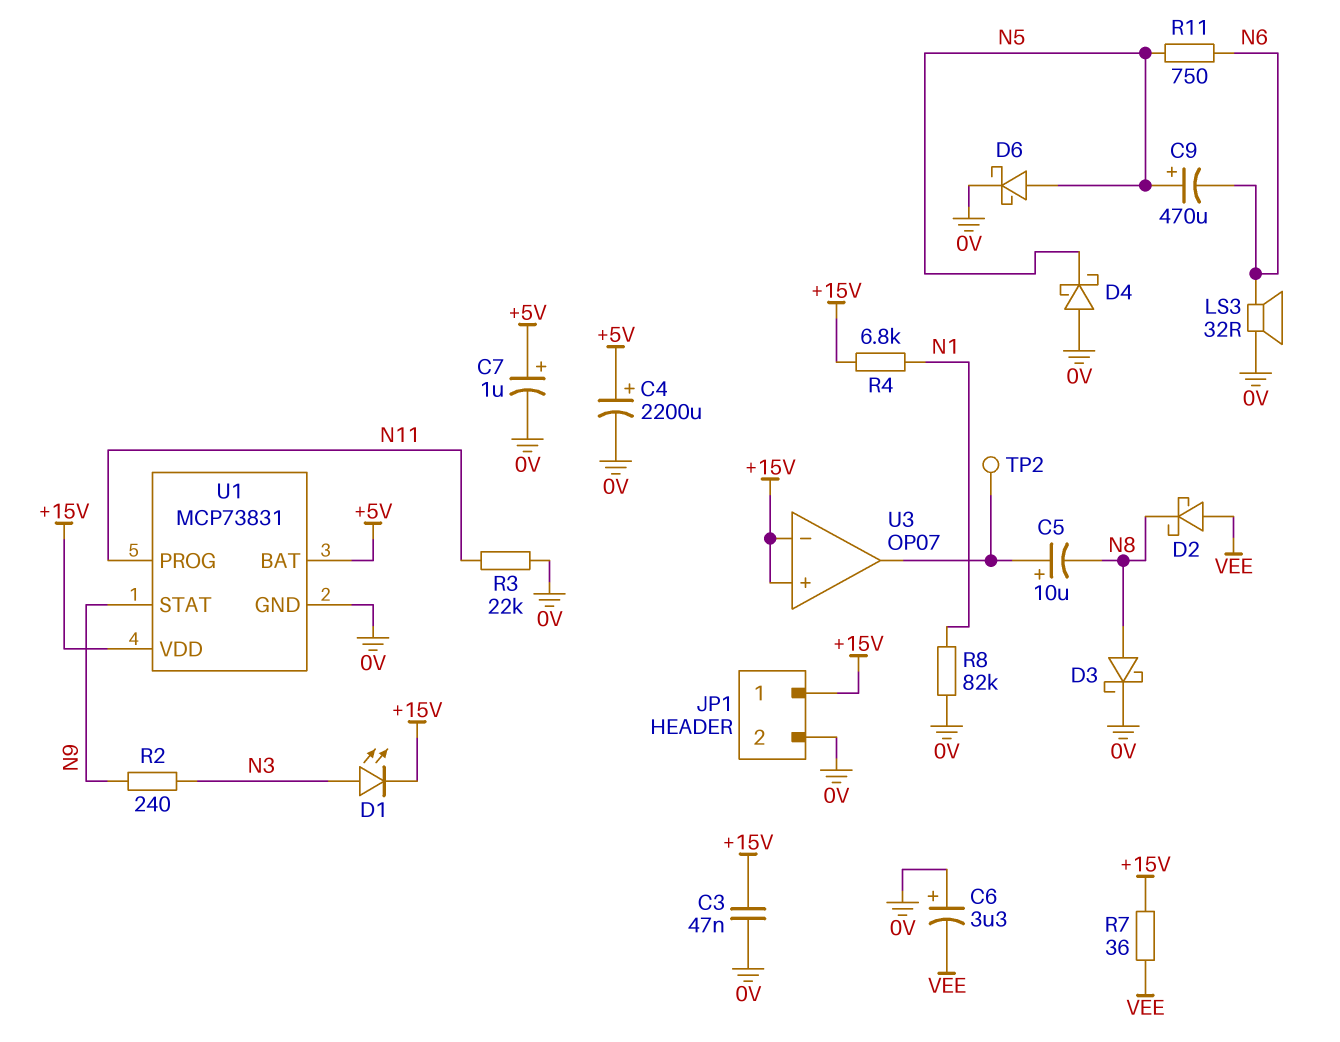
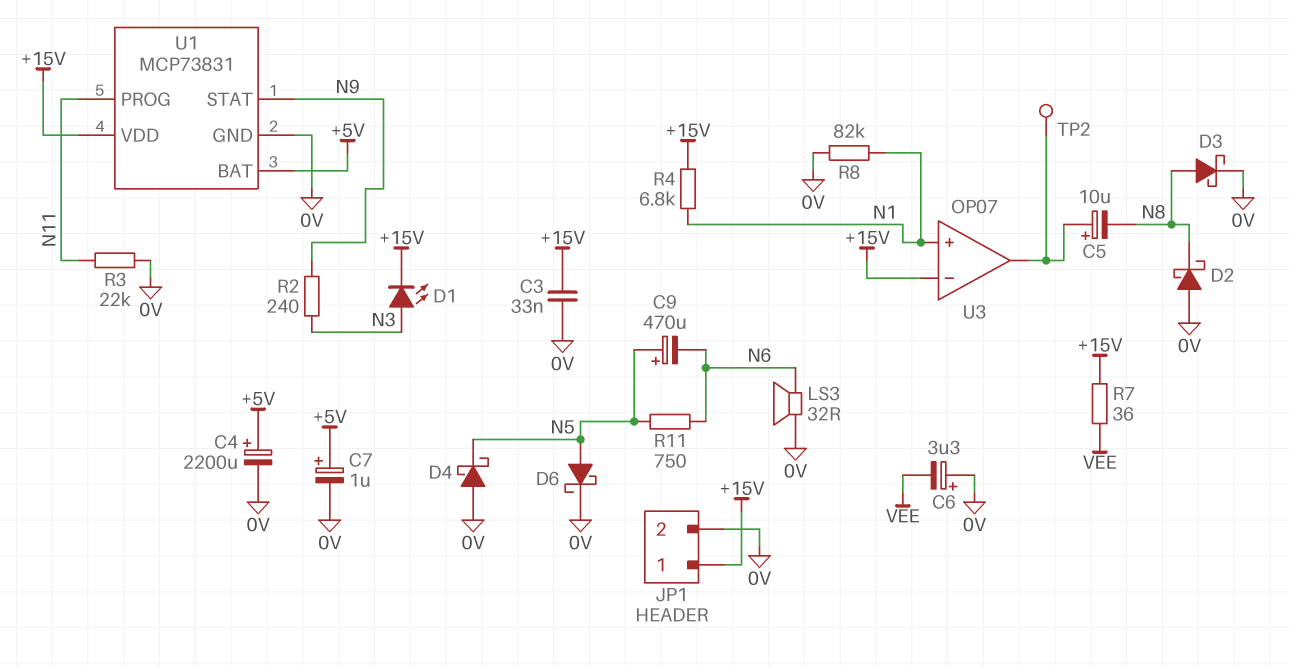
C3: 47nF (+15V, 0V) -> 33nF (+15V, 0V)
D2: schottky (A VEE, K N8) -> schottky (A 0V, K N8)
U3 pin in+: +15V -> N1

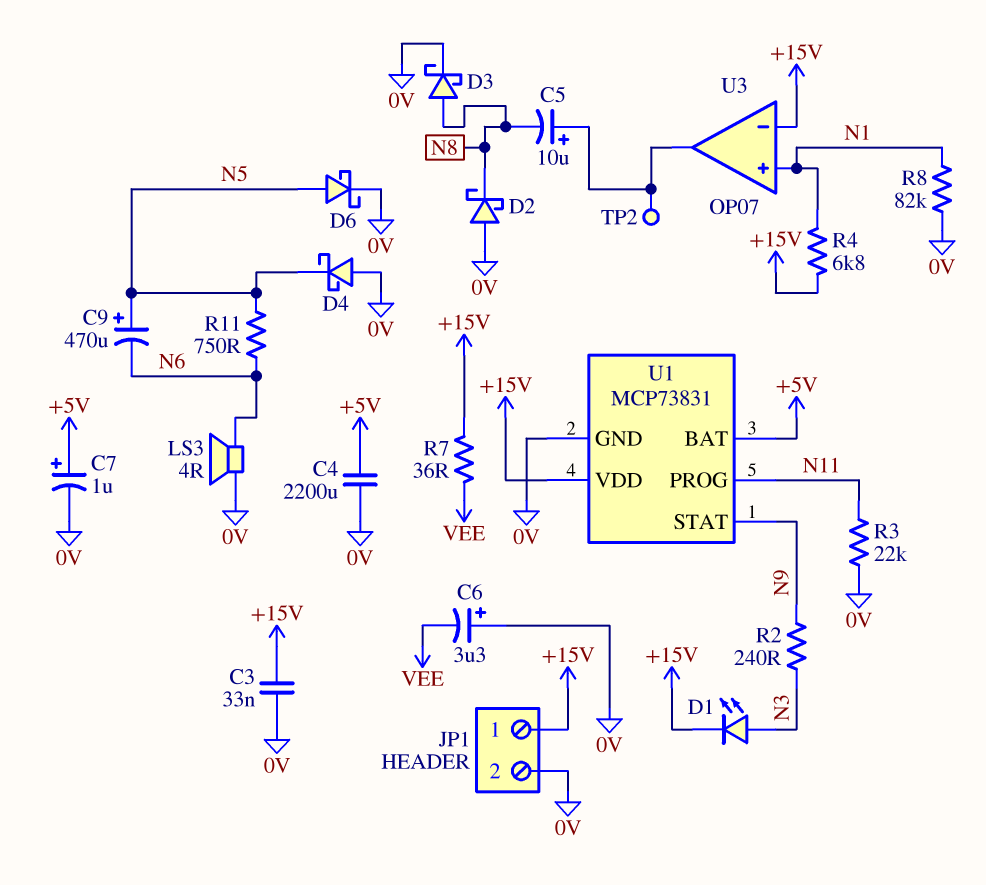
C4: 2200uF (plus +5V, minus 0V) -> 2200uF (+5V, 0V)
LS3: speaker 32R (0V, N6) -> speaker 4R (0V, N6)

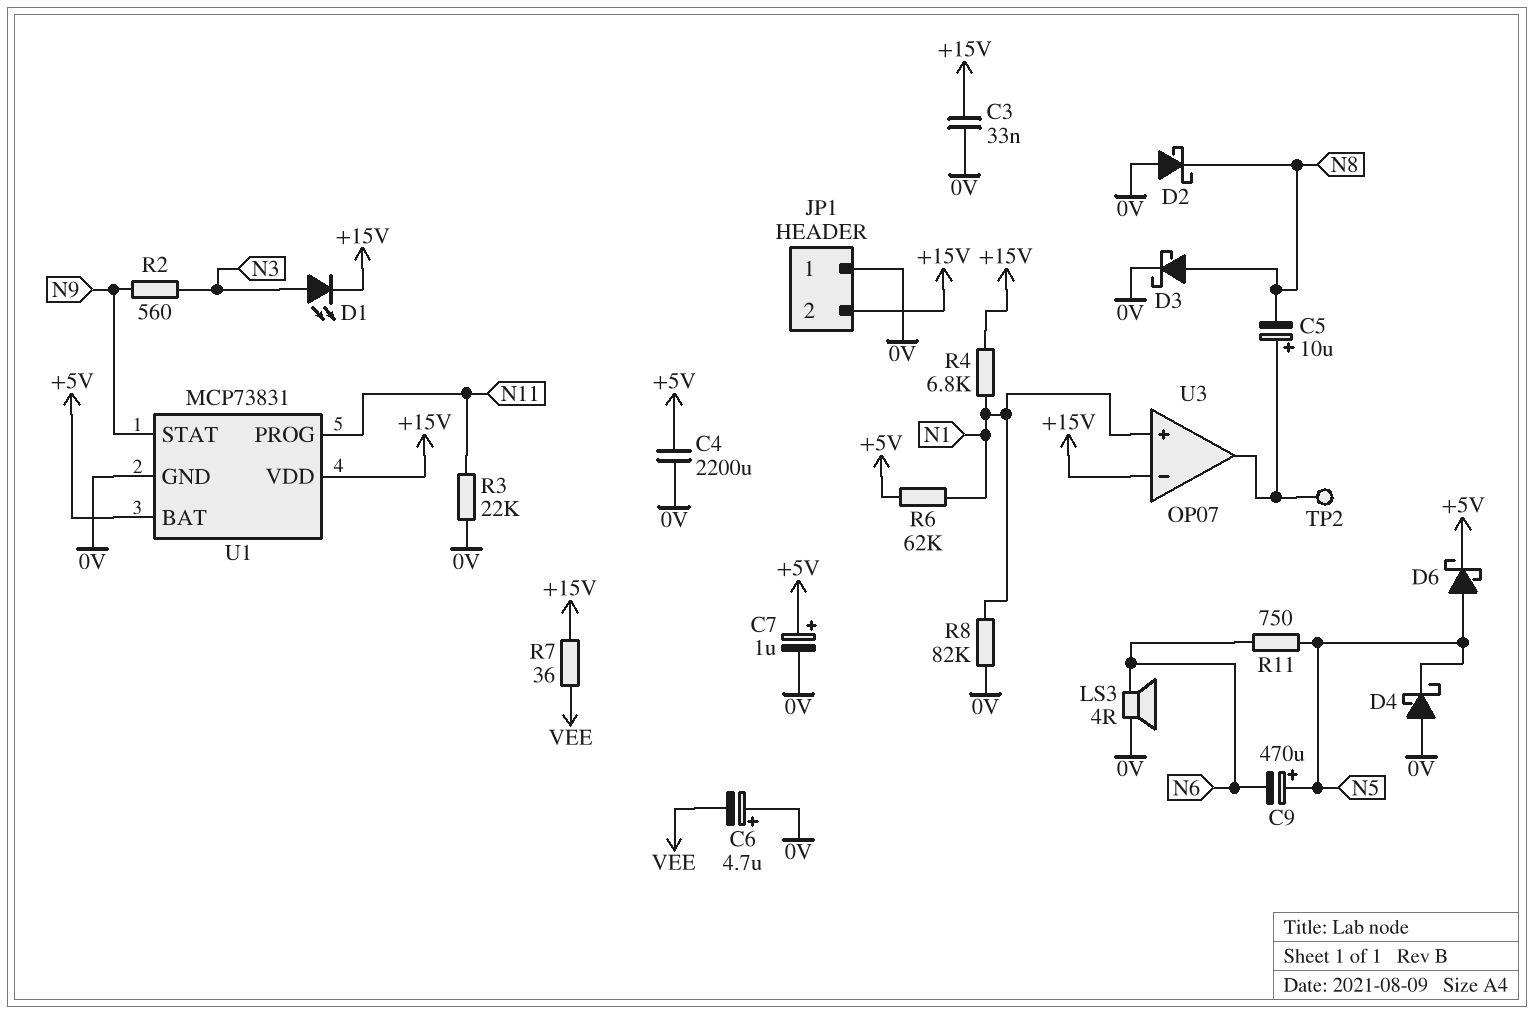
C6: 3.3uF (plus 0V, minus VEE) -> 4.7uF (plus 0V, minus VEE)
D6: schottky (A N5, K 0V) -> schottky (A N5, K +5V)
JP1 pin 1: +15V -> 0V
JP1 pin 2: 0V -> +15V
R2: 240 (N3, N9) -> 560 (N3, N9)
R6: none -> 62k (+5V, N1)

